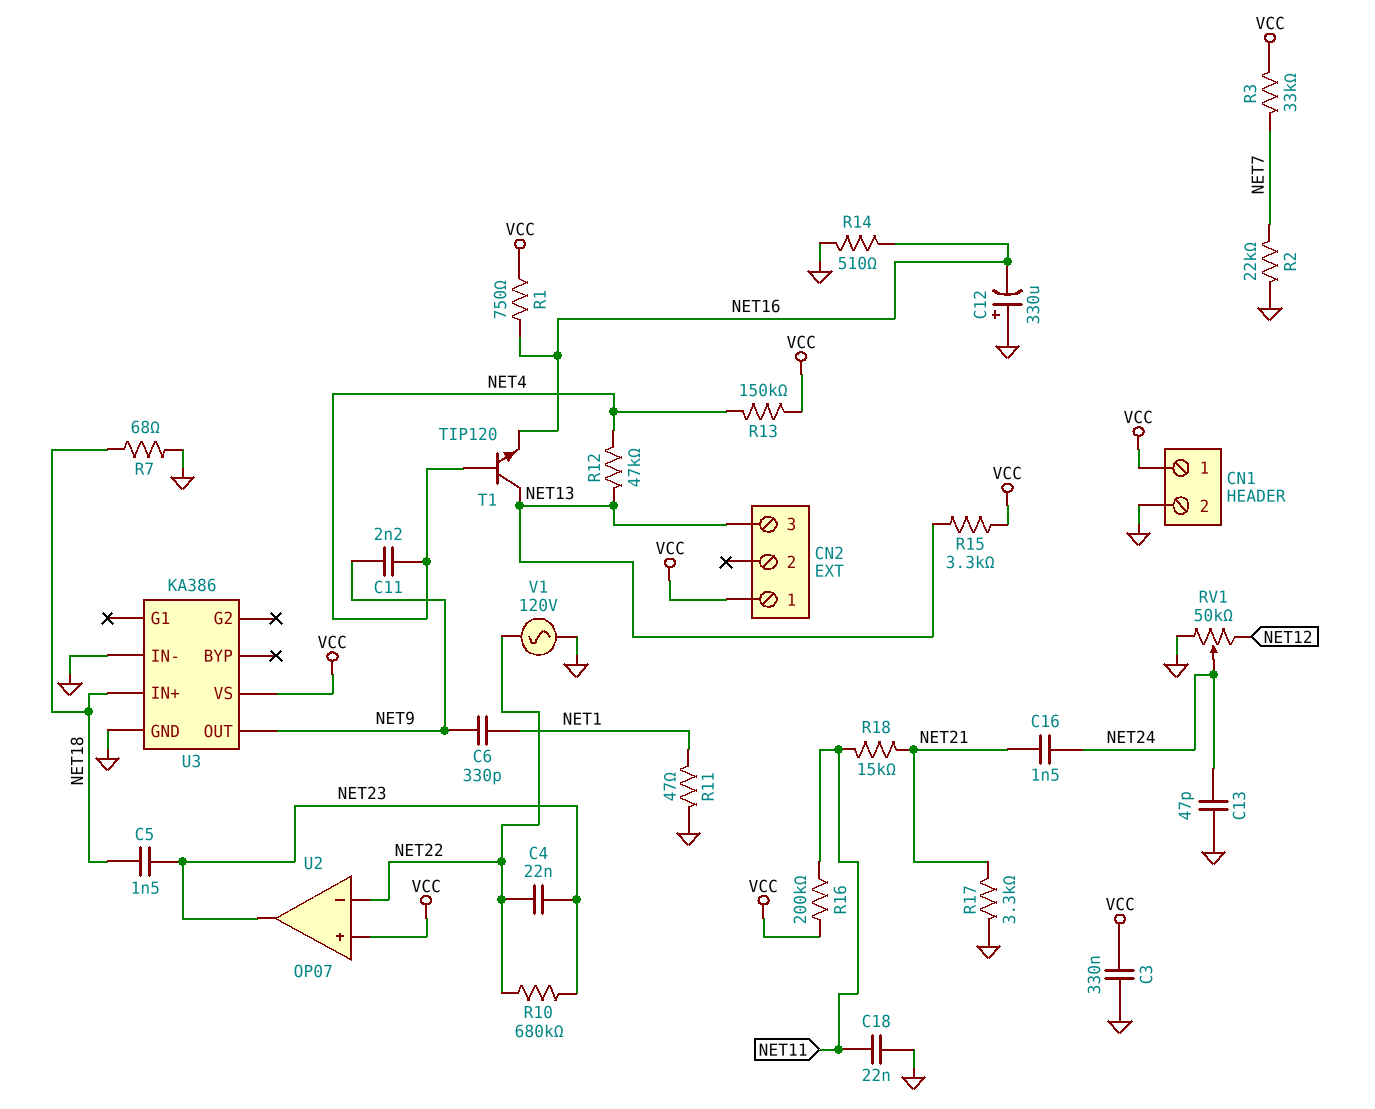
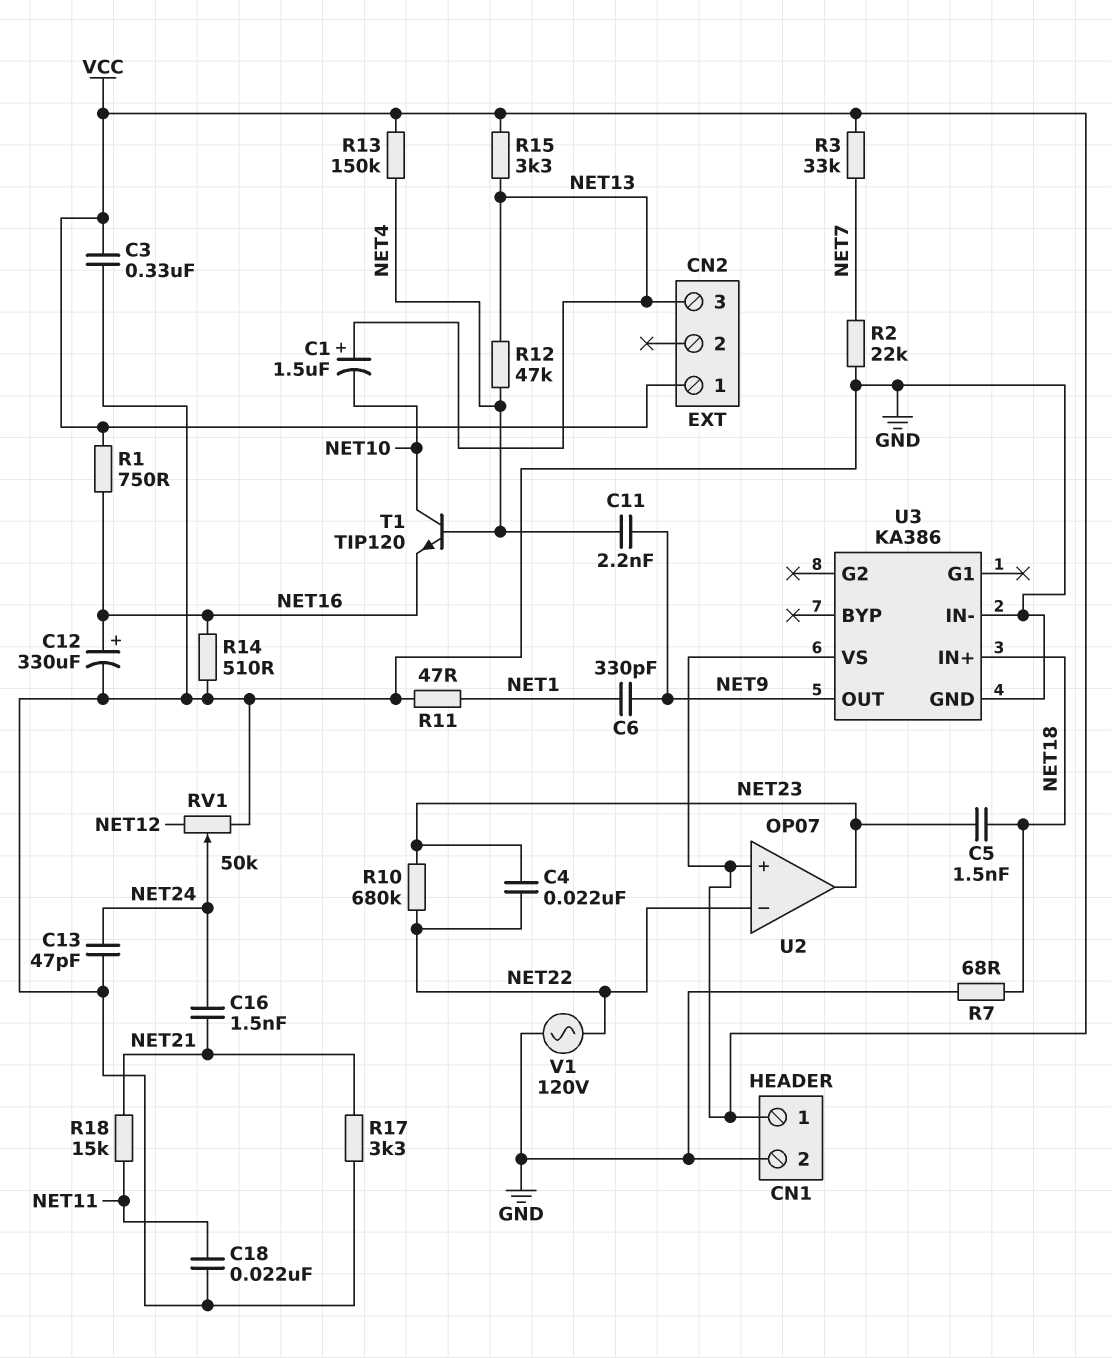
C1: none -> 1.5uF (plus NET13, minus NET10)
C12: 330uF (plus GND, minus NET16) -> 330uF (plus NET16, minus GND)
R16: 200k (NET11, VCC) -> none
T1: NPN TIP120 (B NET4, C NET13, E NET16) -> NPN TIP120 (B NET4, C NET10, E NET16)

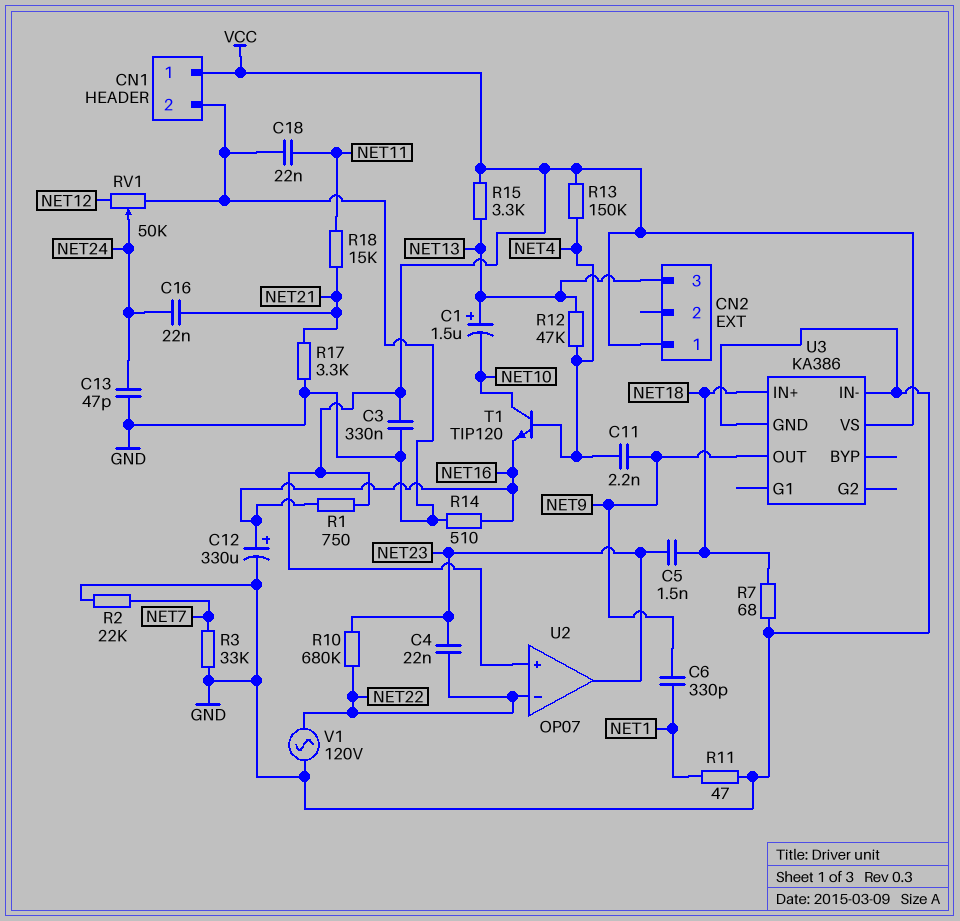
C16: 1.5nF (NET21, NET24) -> 22nF (NET21, NET24)
R3: 33k (NET7, VCC) -> 33k (GND, NET7)

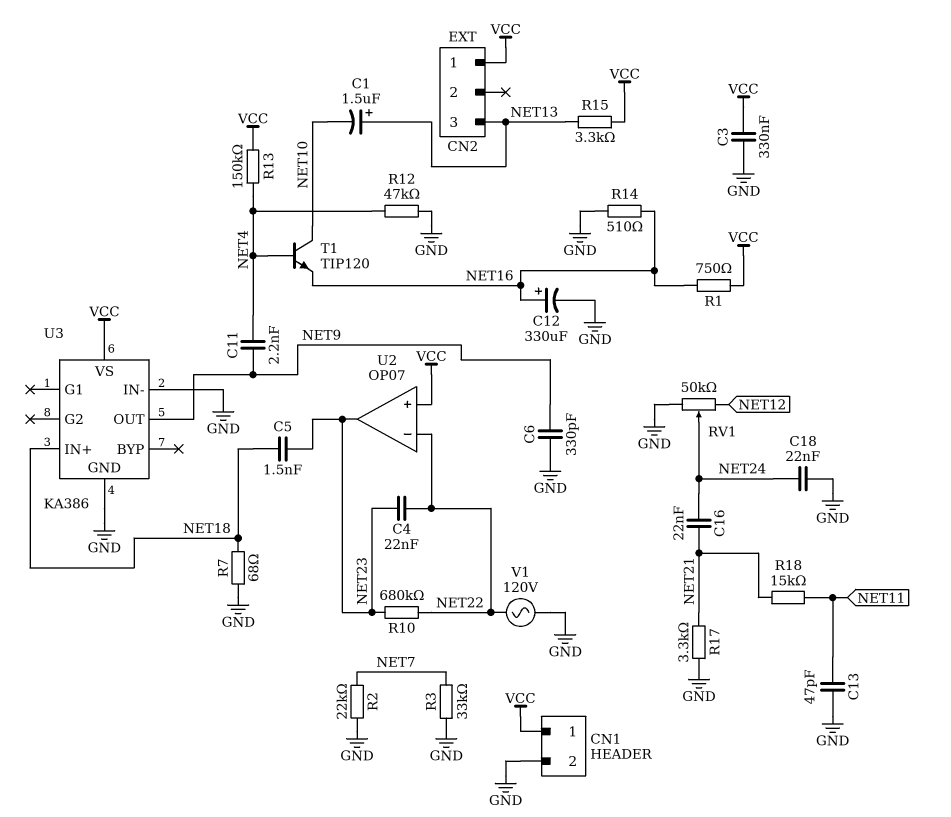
C6: 330pF (NET1, NET9) -> 330pF (GND, NET9)
C13: 47pF (GND, NET24) -> 47pF (GND, NET11)
C18: 22nF (GND, NET11) -> 22nF (GND, NET24)
R11: 47 (GND, NET1) -> none
R12: 47k (NET4, NET13) -> 47k (GND, NET4)

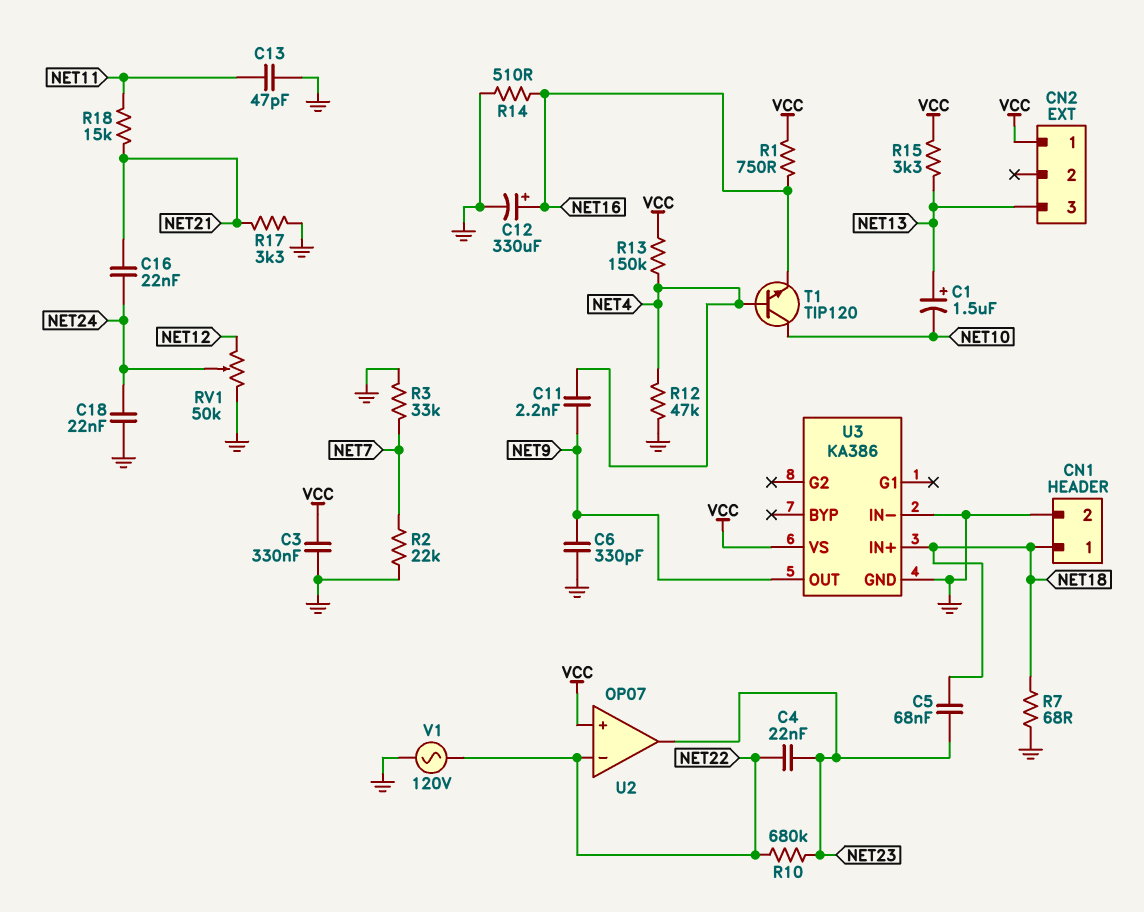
C5: 1.5nF (NET18, NET23) -> 68nF (NET18, NET23)
CN1 pin 1: VCC -> NET18

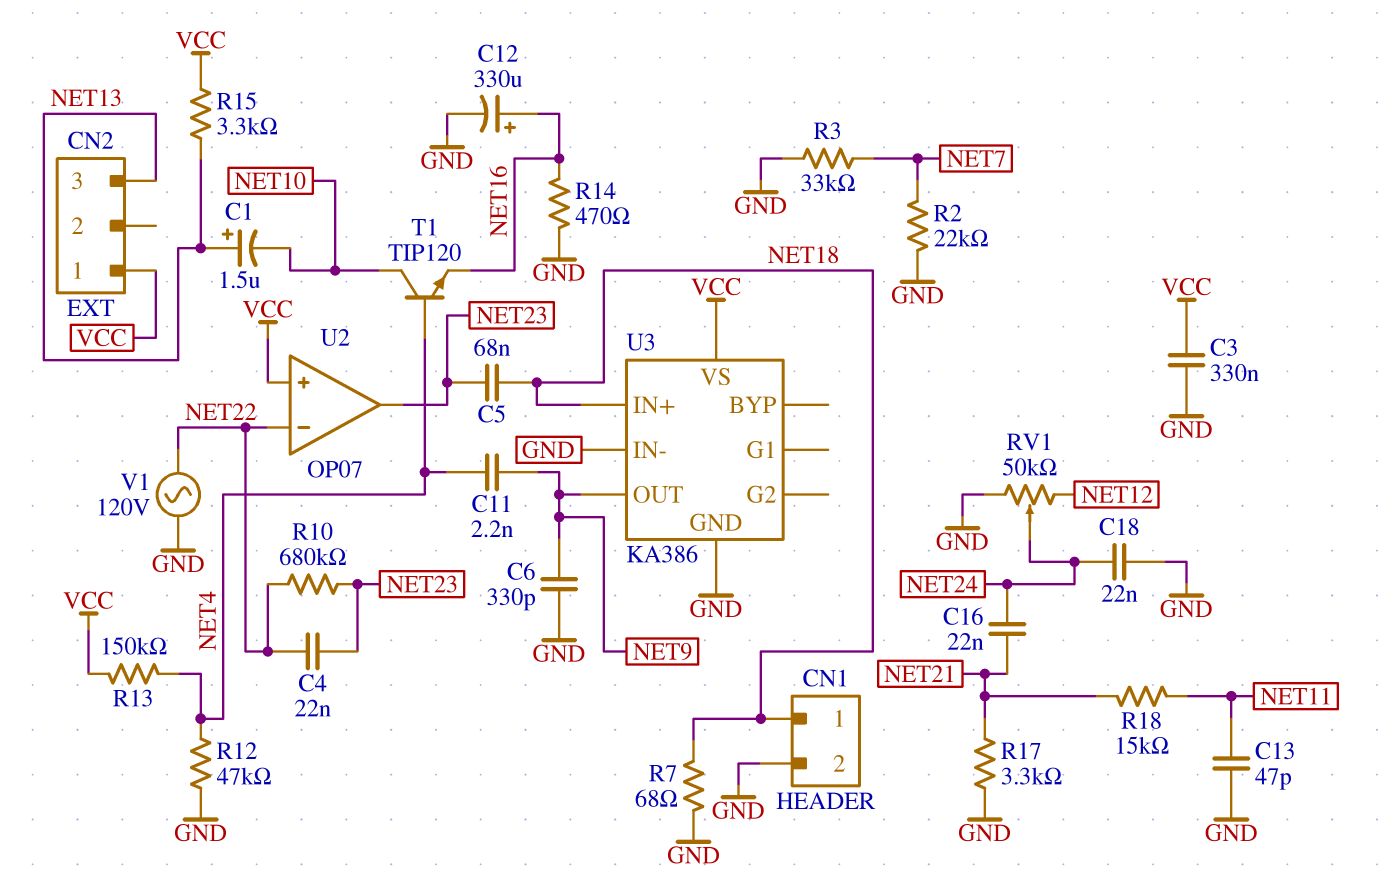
R1: 750 (NET16, VCC) -> none
R14: 510 (GND, NET16) -> 470 (GND, NET16)

